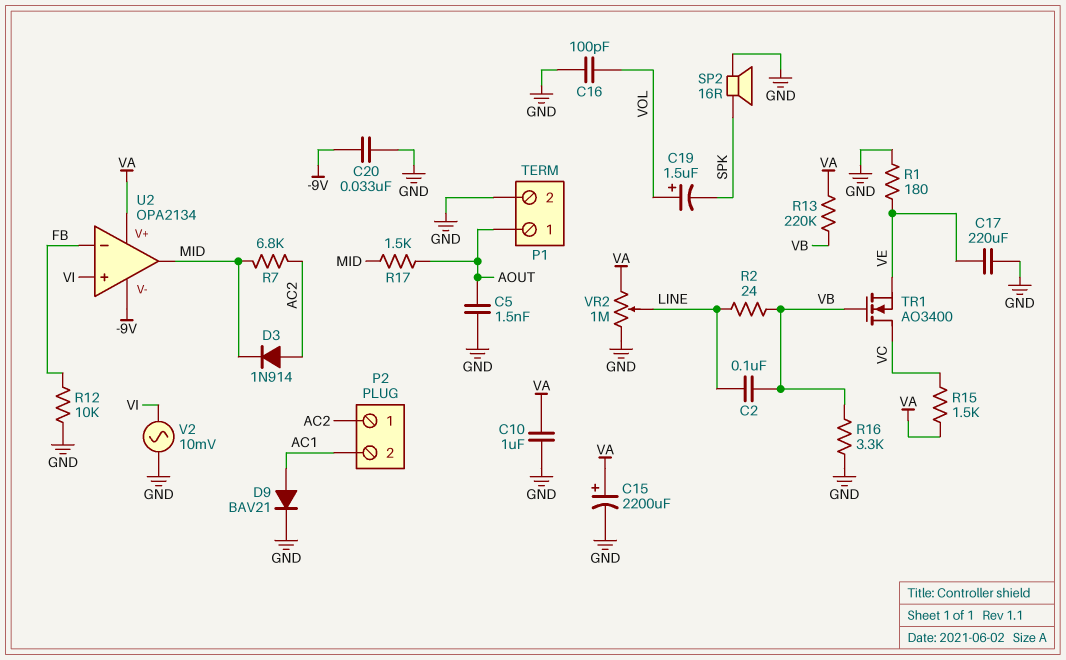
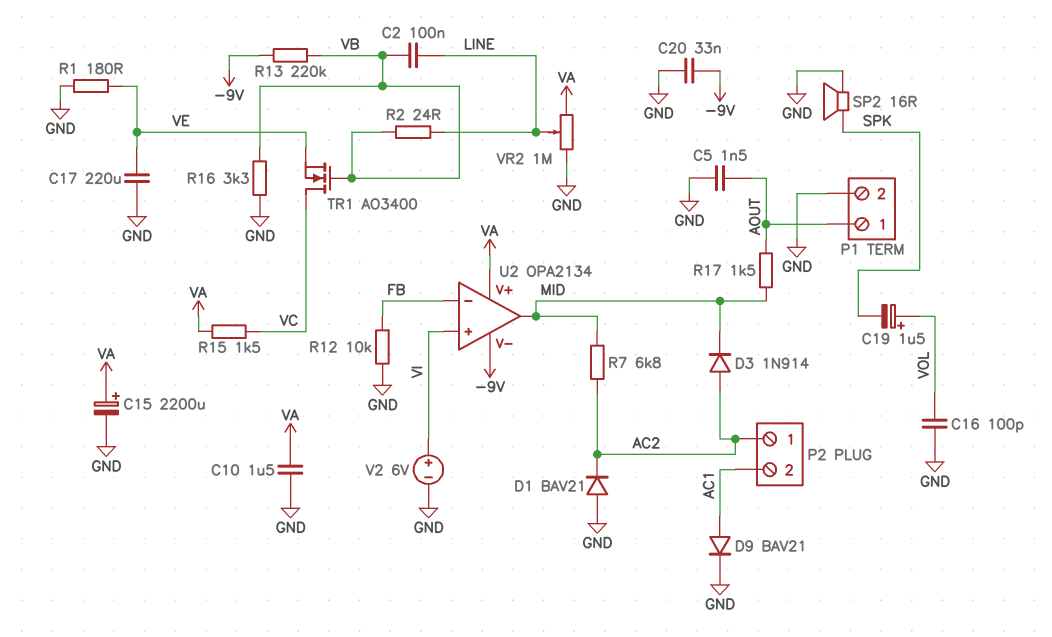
C10: 1uF (GND, VA) -> 1.5uF (GND, VA)
D1: none -> diode BAV21 (A GND, K AC2)
R13: 220k (VA, VB) -> 220k (-9V, VB)
V2: AC 10mV (GND, VI) -> 6V (plus VI, minus GND)

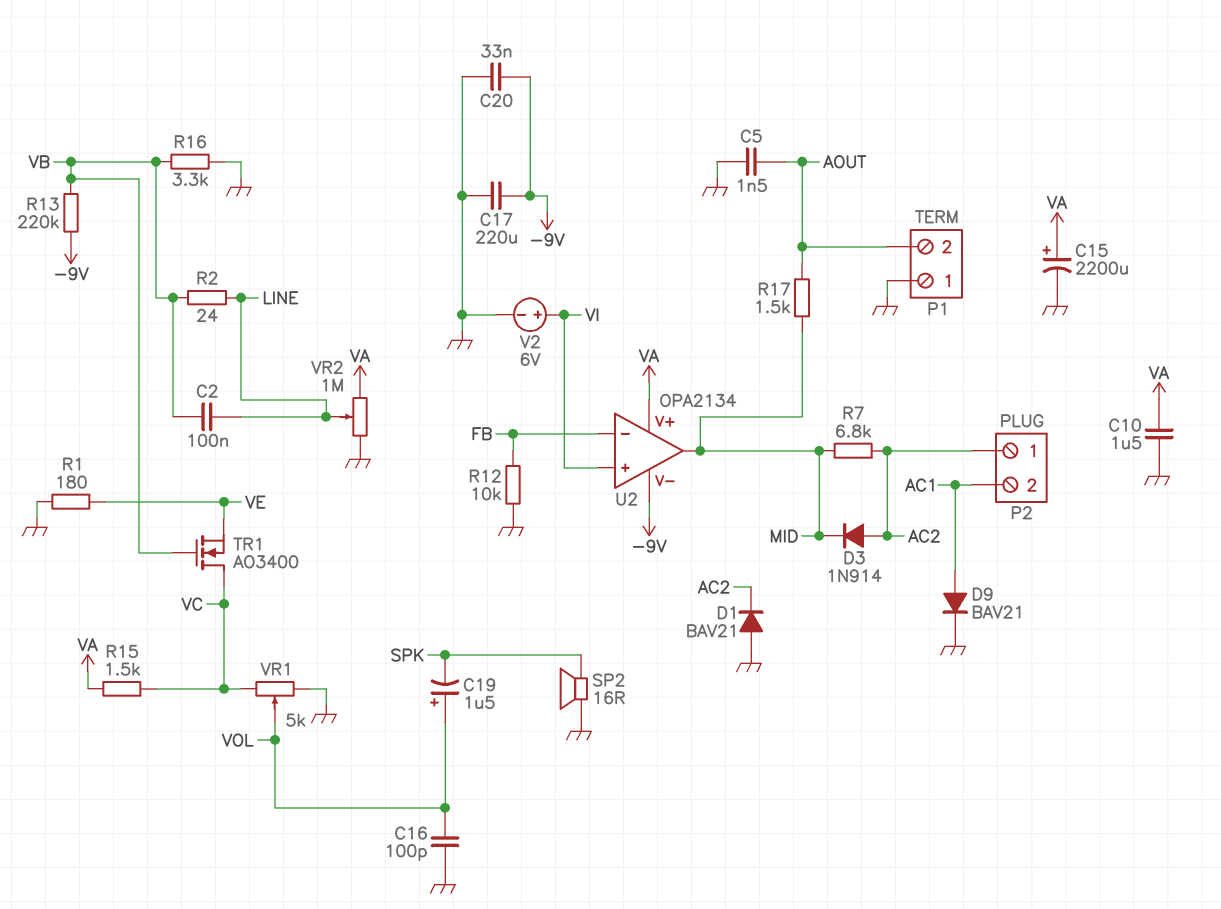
C17: 220uF (GND, VE) -> 220uF (-9V, GND)
P1 pin 1: AOUT -> GND
P1 pin 2: GND -> AOUT
VR1: none -> 5k (GND, VC, wiper VOL)

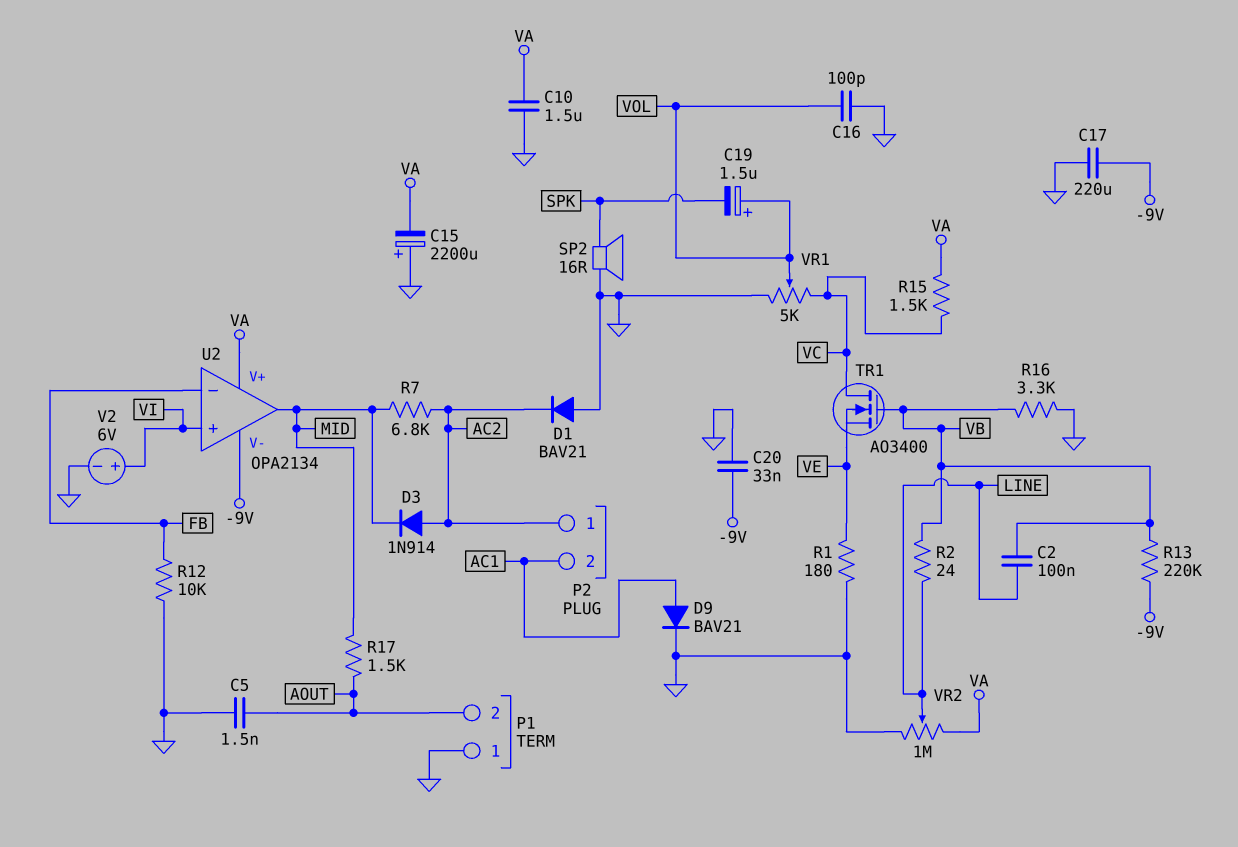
C15: 2200uF (plus VA, minus GND) -> 2200uF (plus GND, minus VA)

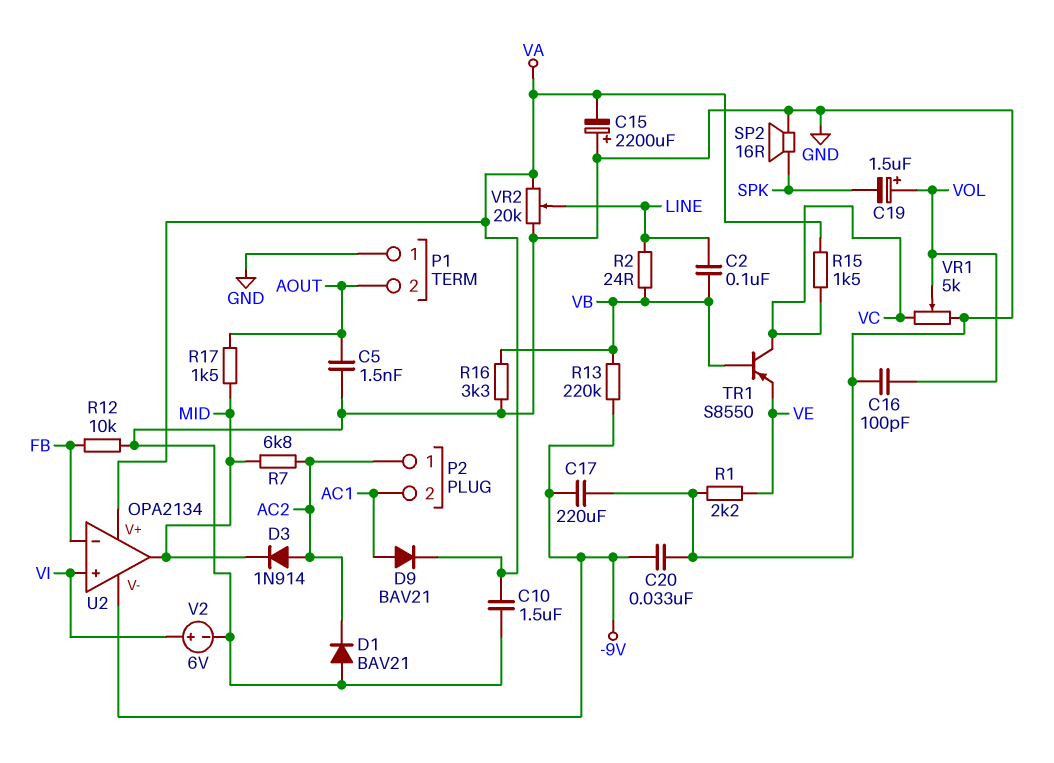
D9: diode BAV21 (A AC1, K GND) -> diode BAV21 (A AC1, K VA)
R1: 180 (GND, VE) -> 2.2k (GND, VE)
TR1: NMOS AO3400 (G VB, D VC, S VE) -> PNP S8550 (B VB, C VC, E VE)
VR2: 1M (GND, VA, wiper LINE) -> 20k (GND, VA, wiper LINE)

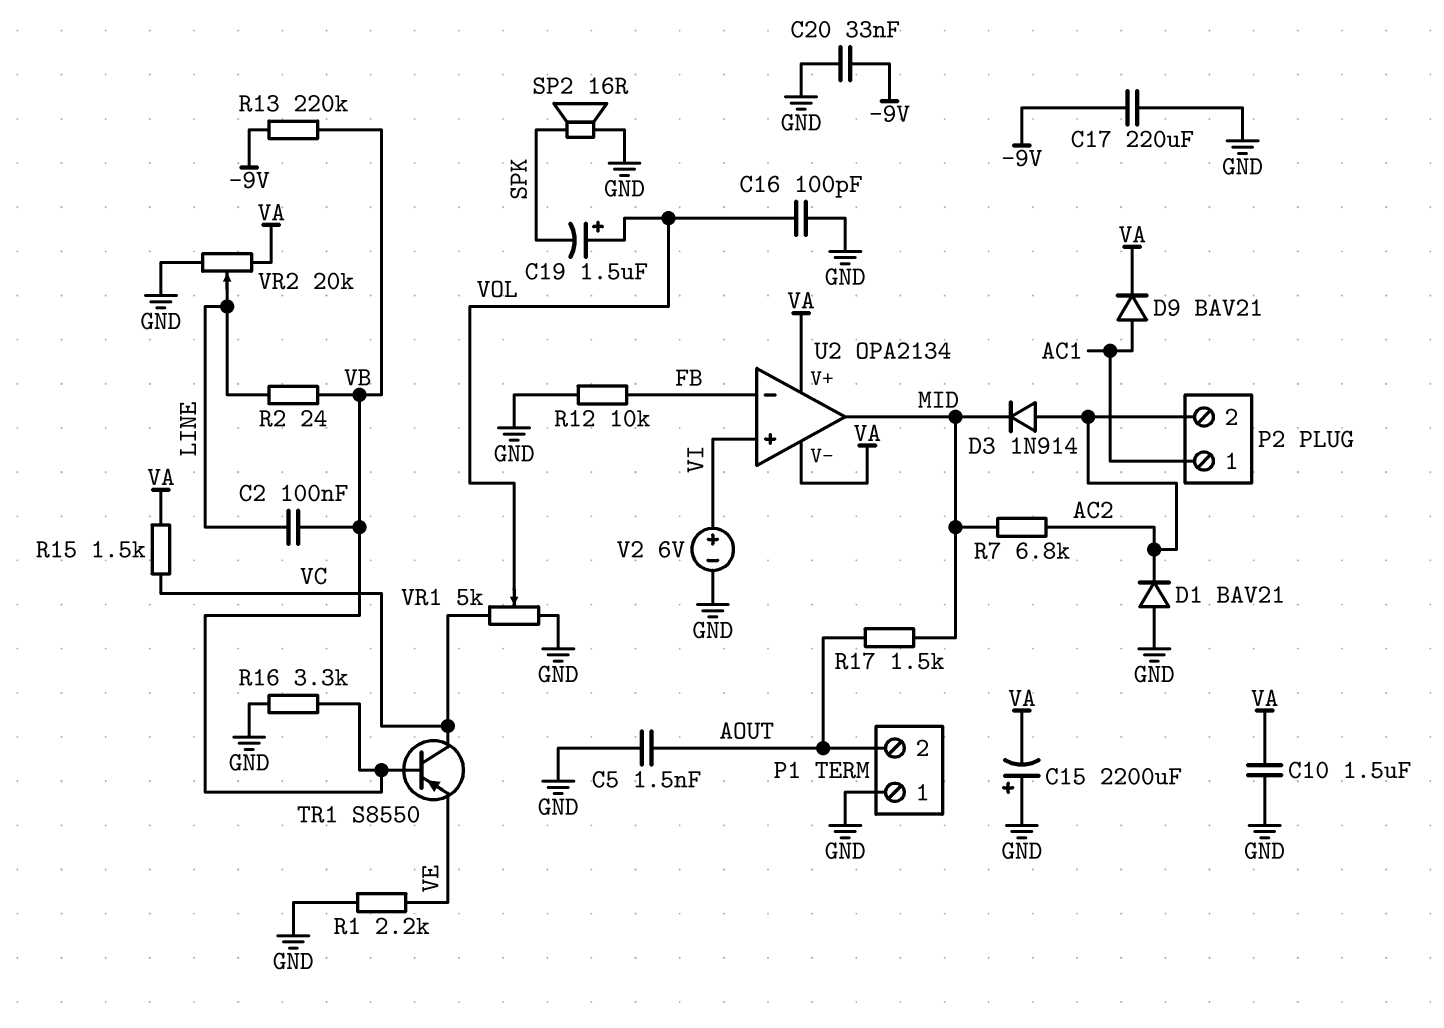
P2 pin 1: AC2 -> AC1
P2 pin 2: AC1 -> AC2
U2 pin V-: -9V -> VA

